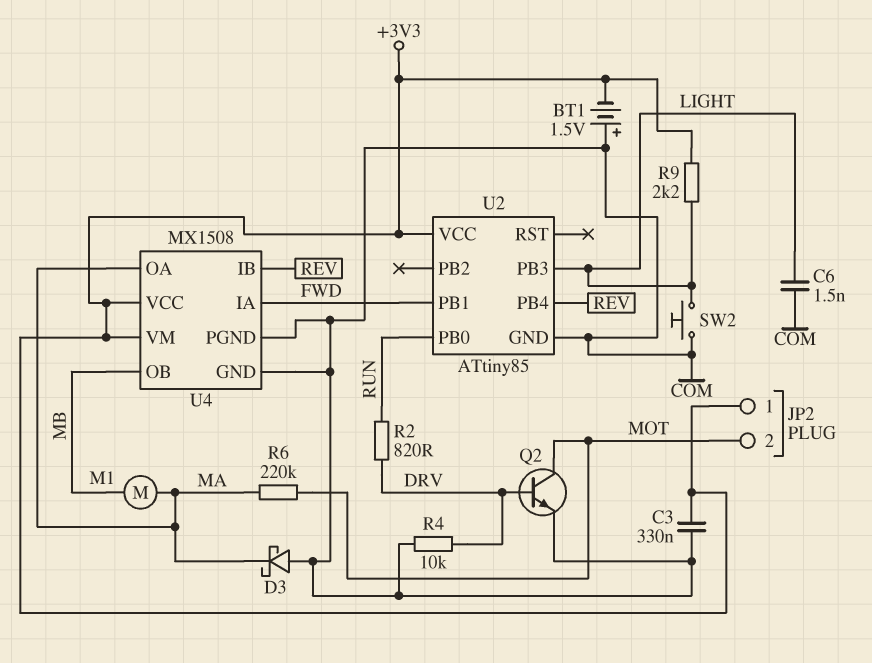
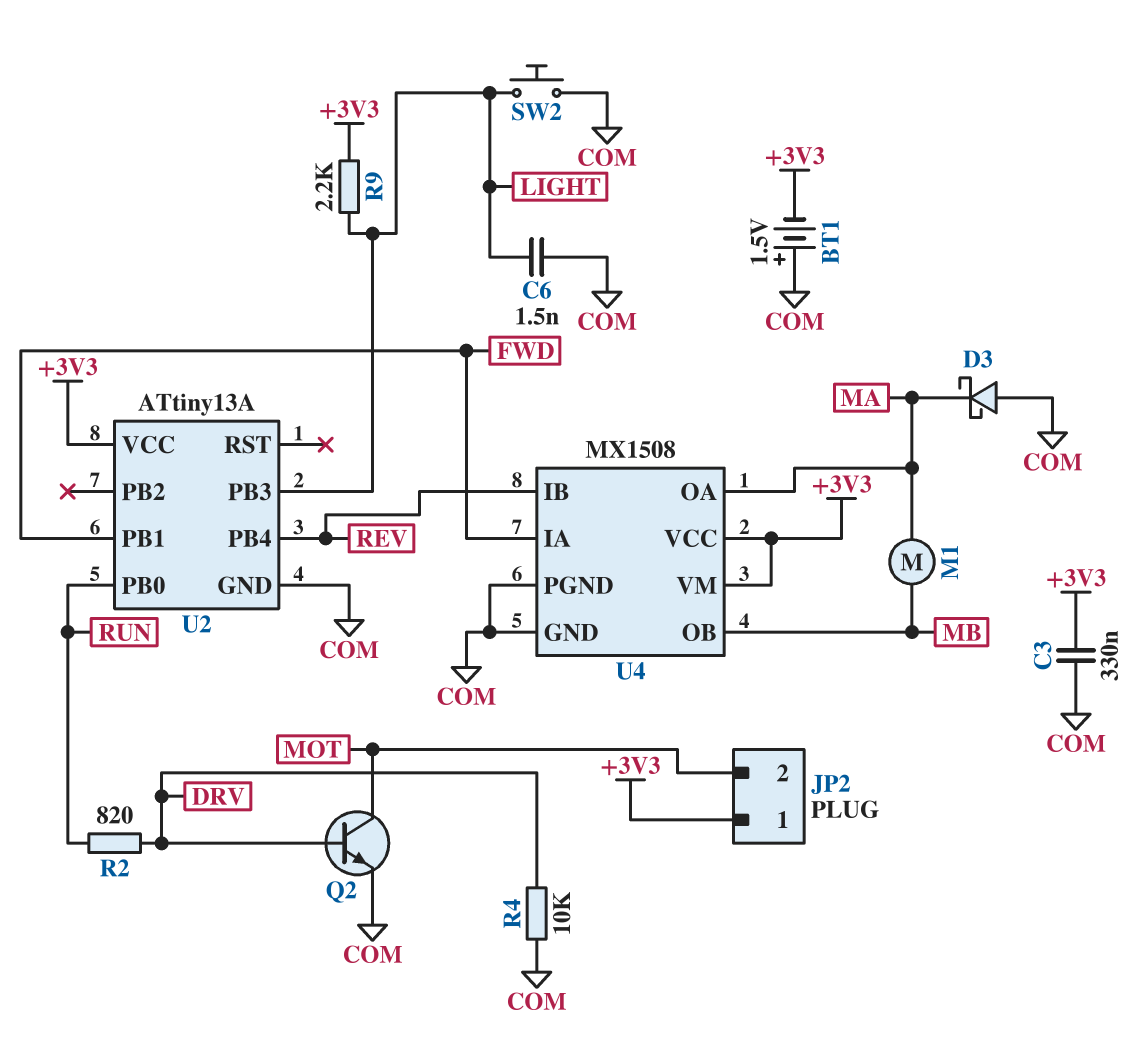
R6: 220k (MA, MOT) -> none
U2: ATtiny85 -> ATtiny13A

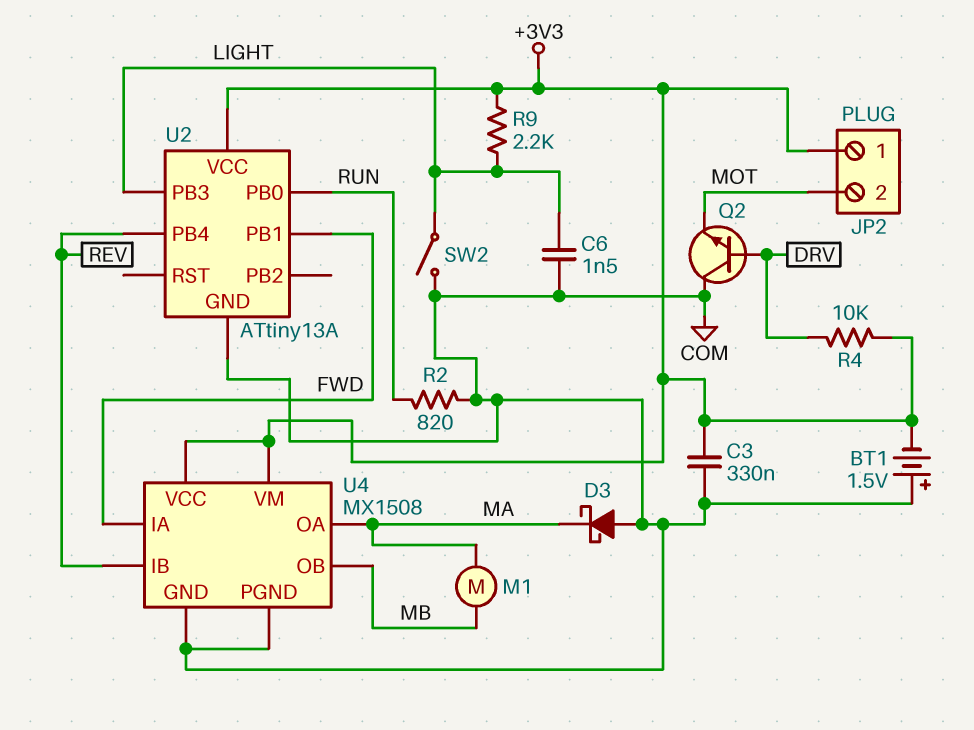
Q2: NPN (B DRV, C MOT, E COM) -> NPN (B DRV, C COM, E MOT)
R2: 820 (DRV, RUN) -> 820 (COM, RUN)
R4: 10k (COM, DRV) -> 10k (+3V3, DRV)
SW2: button (COM, LIGHT) -> switch (COM, LIGHT)

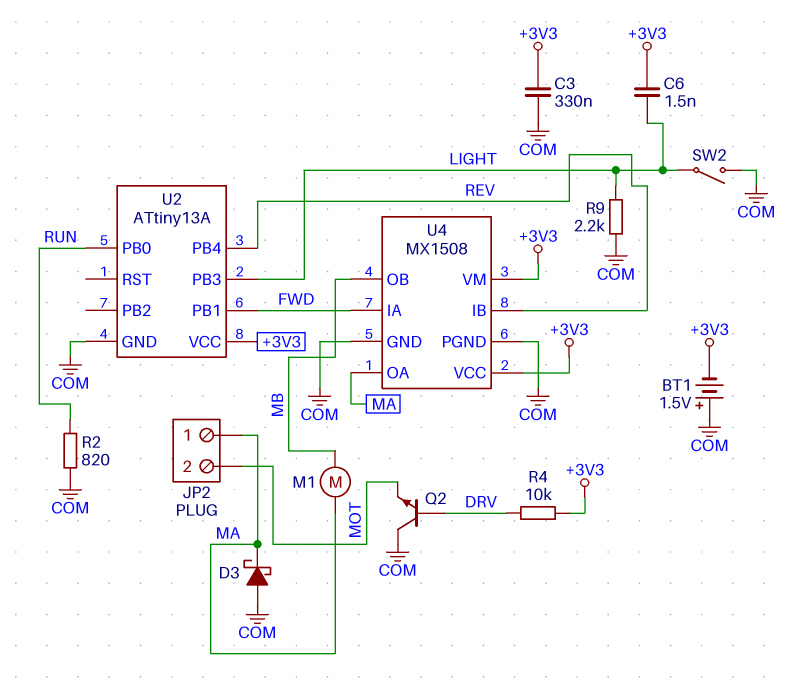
C6: 1.5nF (COM, LIGHT) -> 1.5nF (+3V3, LIGHT)
JP2 pin 1: +3V3 -> MA
R9: 2.2k (+3V3, LIGHT) -> 2.2k (COM, LIGHT)

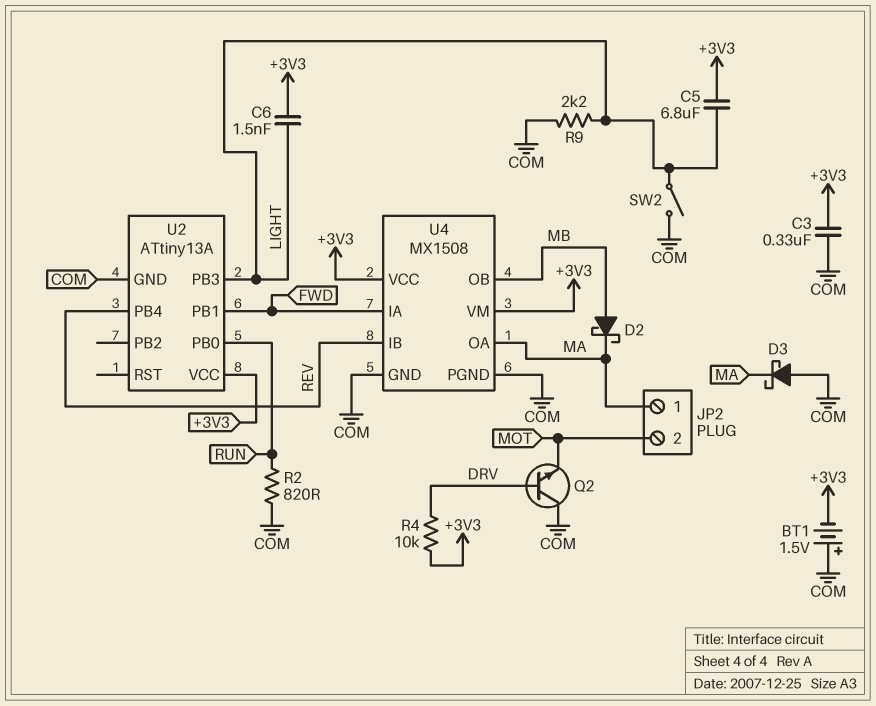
C5: none -> 6.8uF (+3V3, LIGHT)
D2: none -> schottky (A MB, K MA)
M1: motor (MA, MB) -> none

